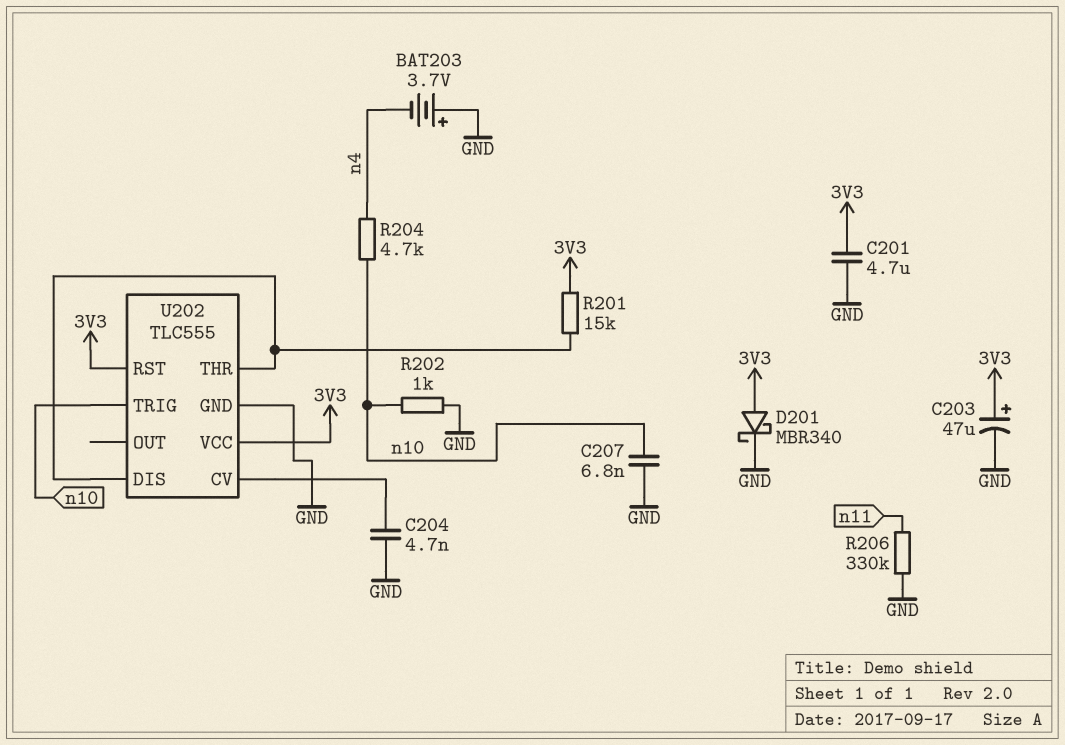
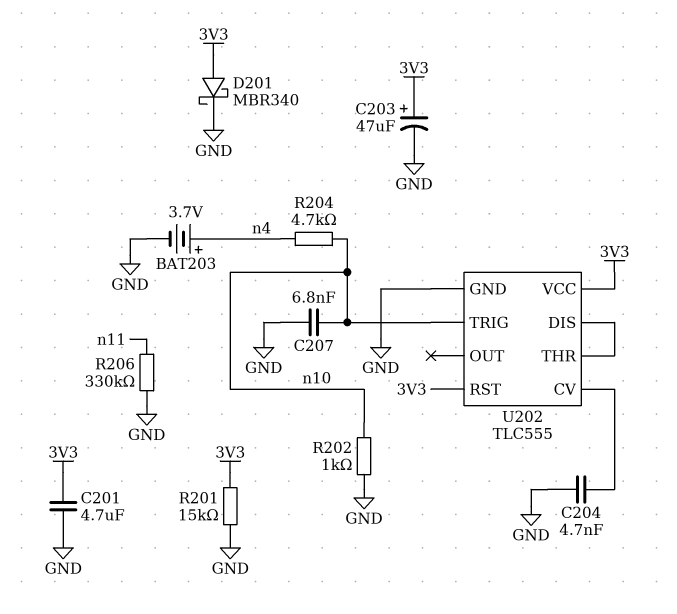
BAT203: 3.7V (plus GND, minus n4) -> 3.7V (plus n4, minus GND)
R201: 15k (3V3, U202/DIS) -> 15k (3V3, GND)

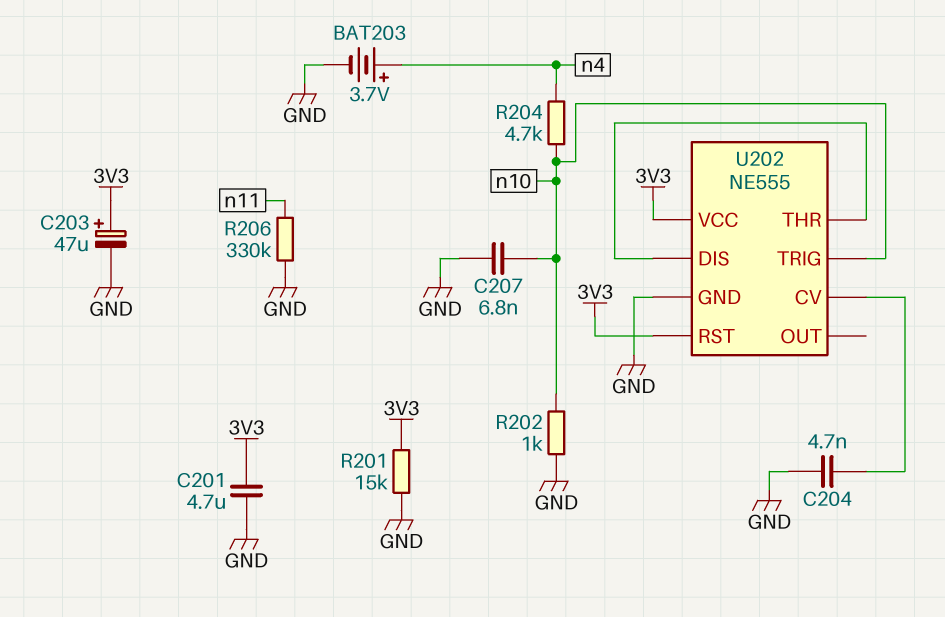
D201: schottky MBR340 (A 3V3, K GND) -> none
U202: TLC555 -> NE555

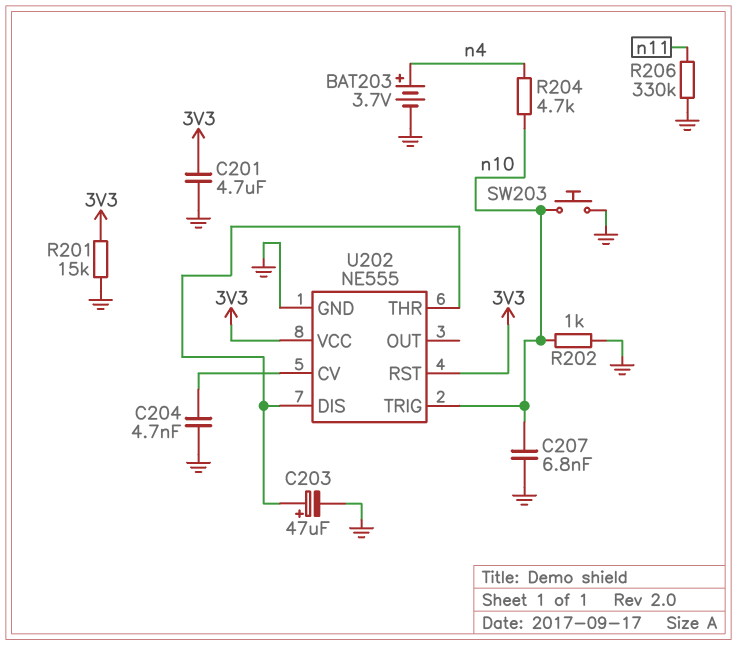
C203: 47uF (plus 3V3, minus GND) -> 47uF (plus U202/DIS, minus GND)
SW203: none -> button (GND, n10)

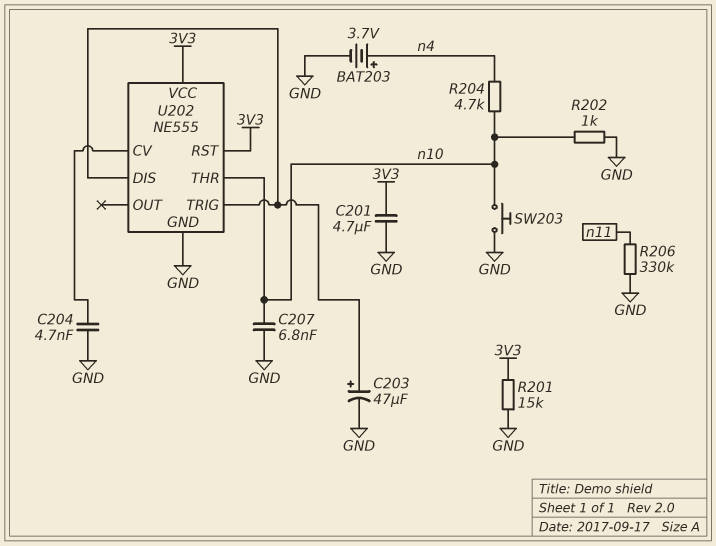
U202 pin THR: U202/DIS -> n10
U202 pin TRIG: n10 -> U202/DIS

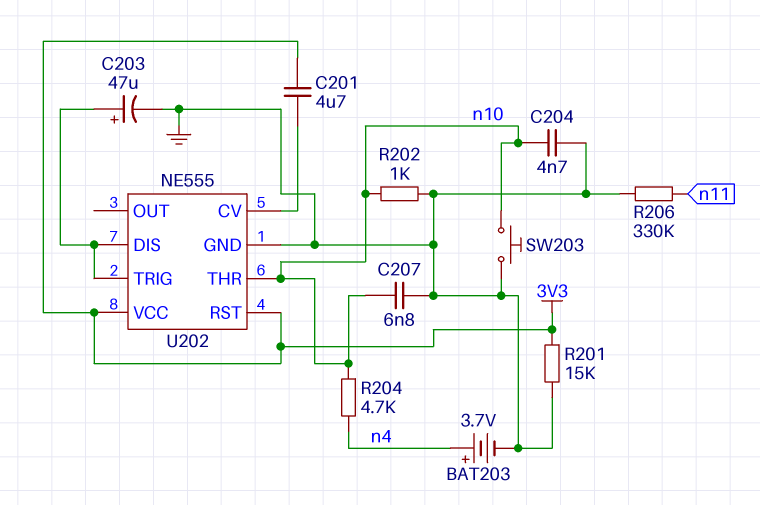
C201: 4.7uF (3V3, GND) -> 4.7uF (3V3, U202/CV)
C204: 4.7nF (GND, U202/CV) -> 4.7nF (GND, n10)

